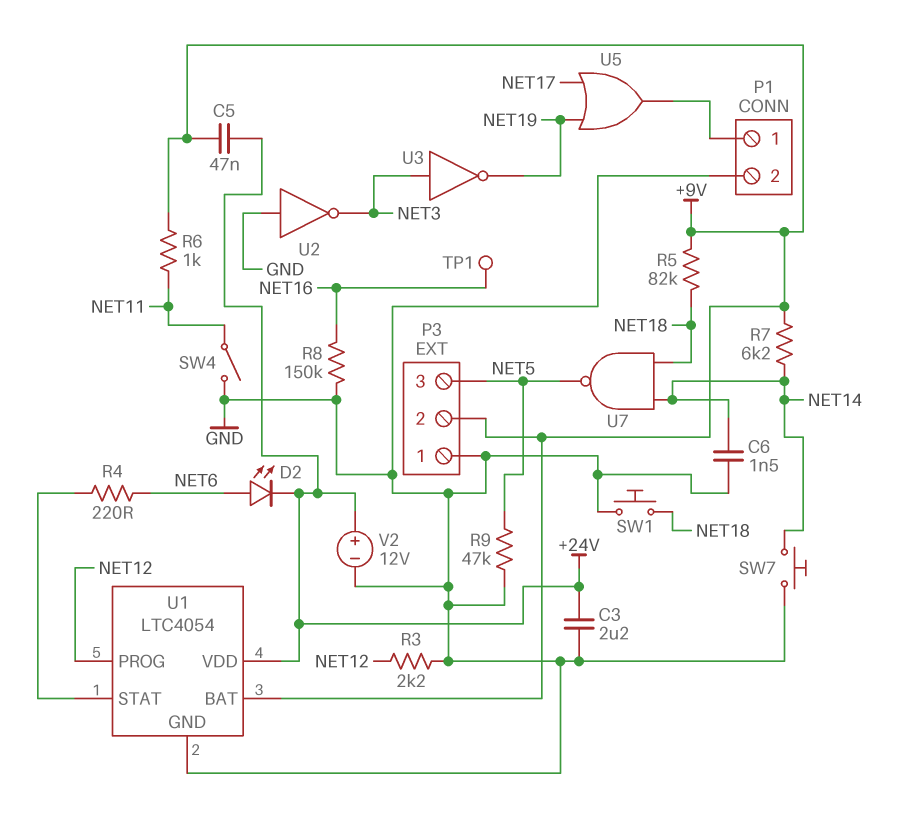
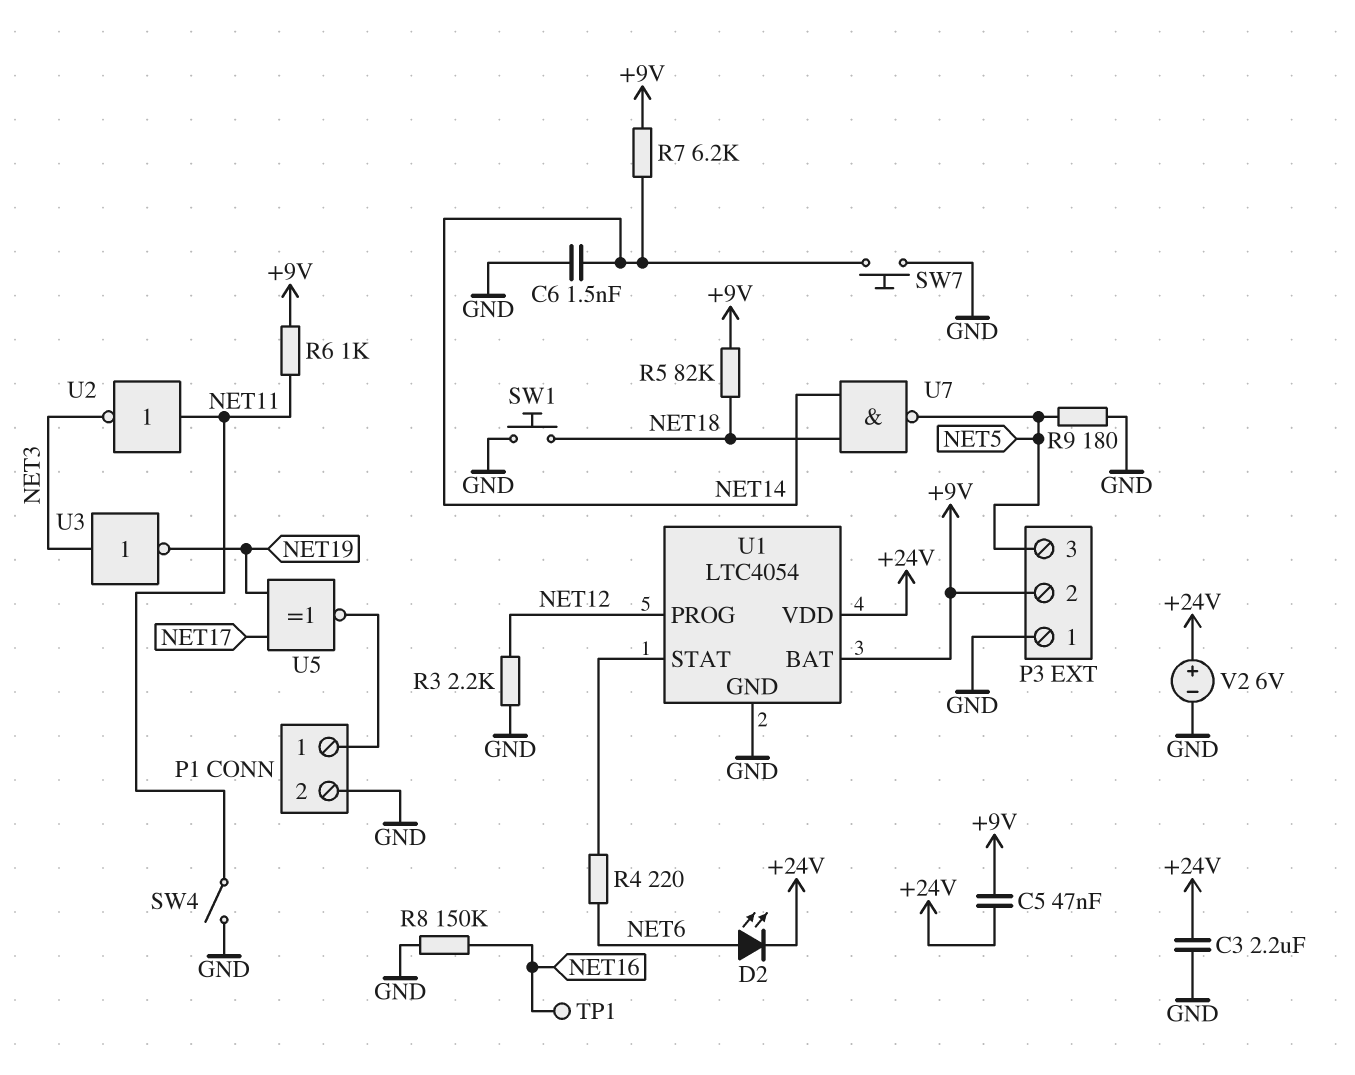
R9: 47k (GND, NET5) -> 180 (GND, NET5)
U2: NOT (in GND, out NET3) -> NOT (in NET11, out NET3)
U5: OR (in NET17, in NET19, out P1/1) -> XNOR (in NET17, in NET19, out P1/1)
V2: 12V (plus +24V, minus GND) -> 6V (plus +24V, minus GND)

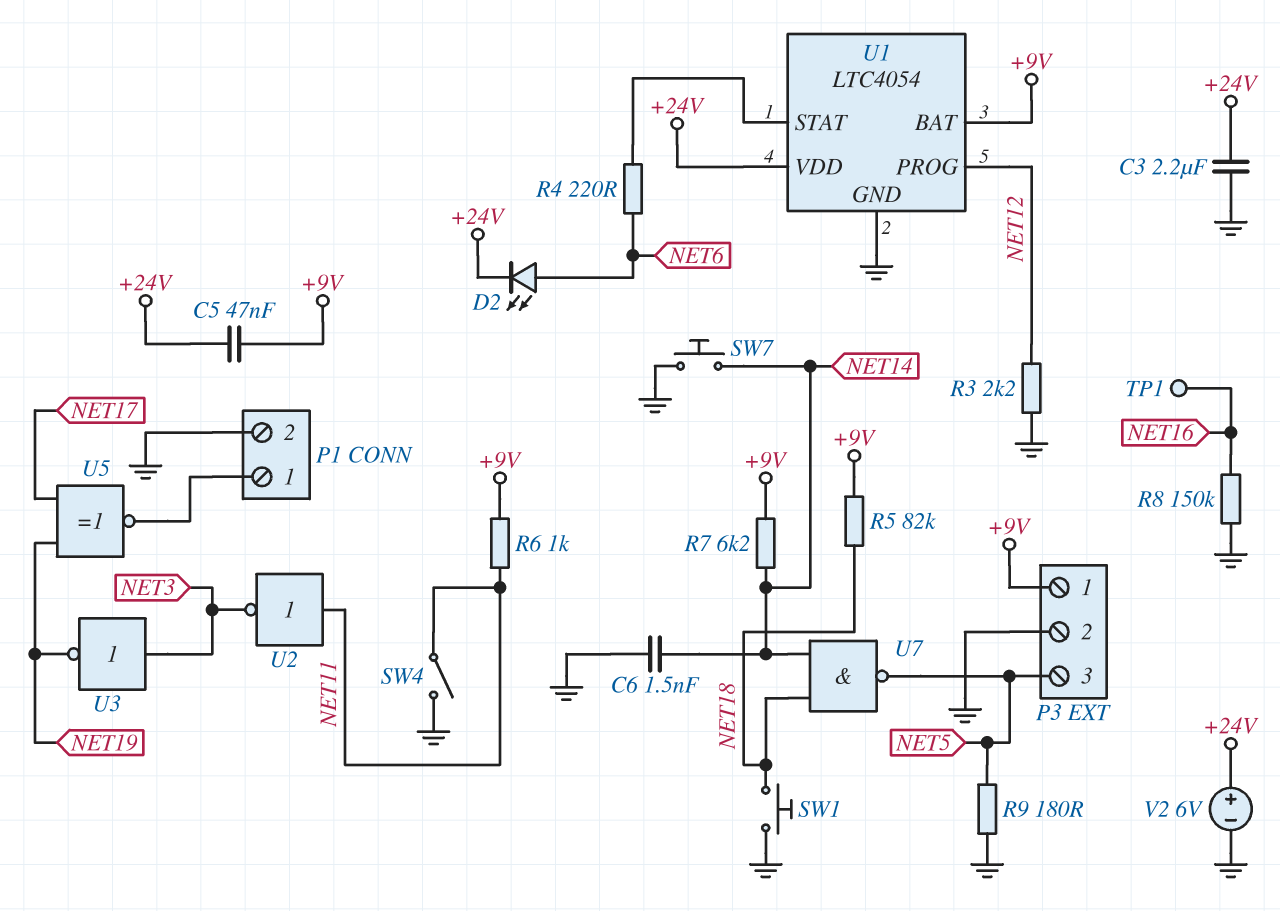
P3 pin 1: GND -> +9V
P3 pin 2: +9V -> GND

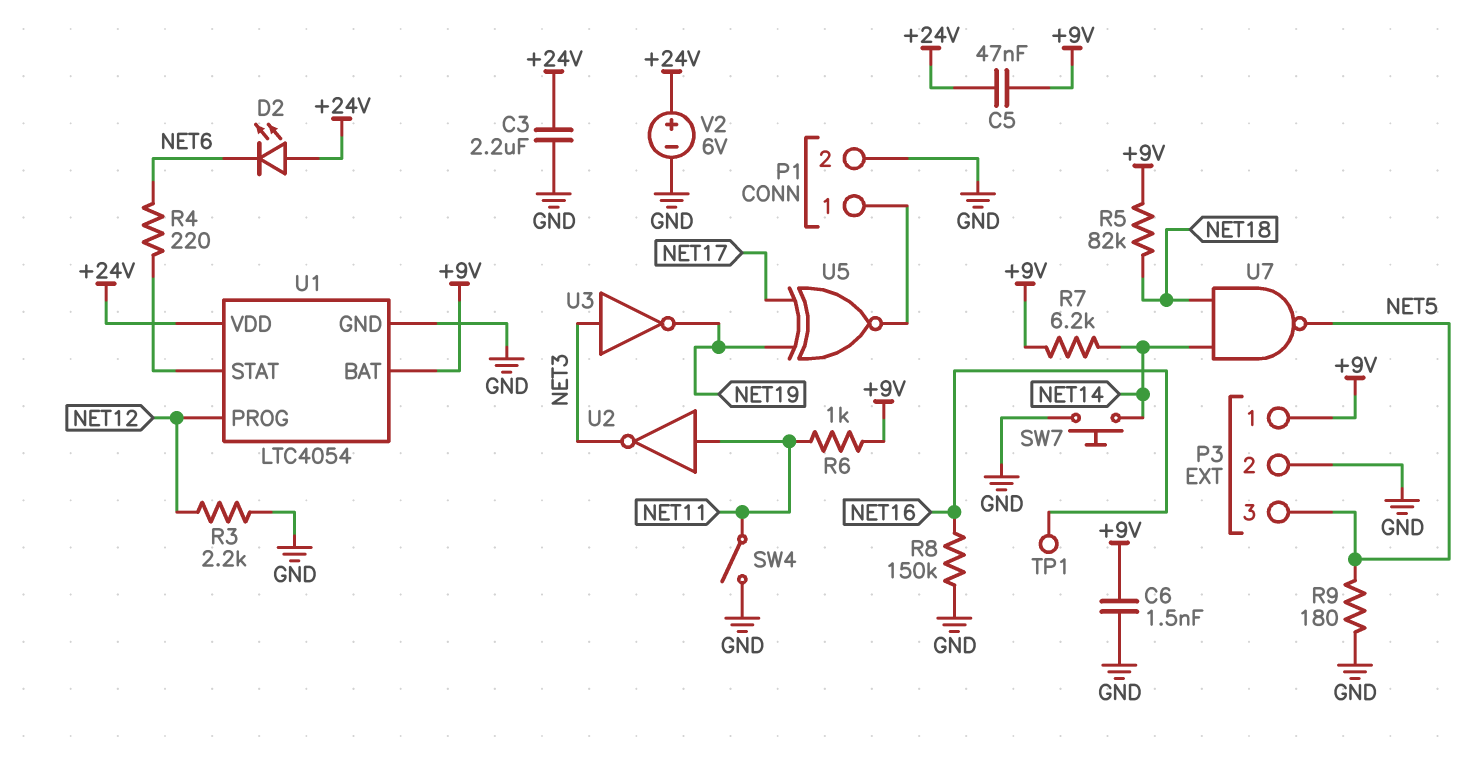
C6: 1.5nF (GND, NET14) -> 1.5nF (+9V, GND)
D2: LED (A NET6, K +24V) -> LED (A +24V, K NET6)
SW1: button (GND, NET18) -> none

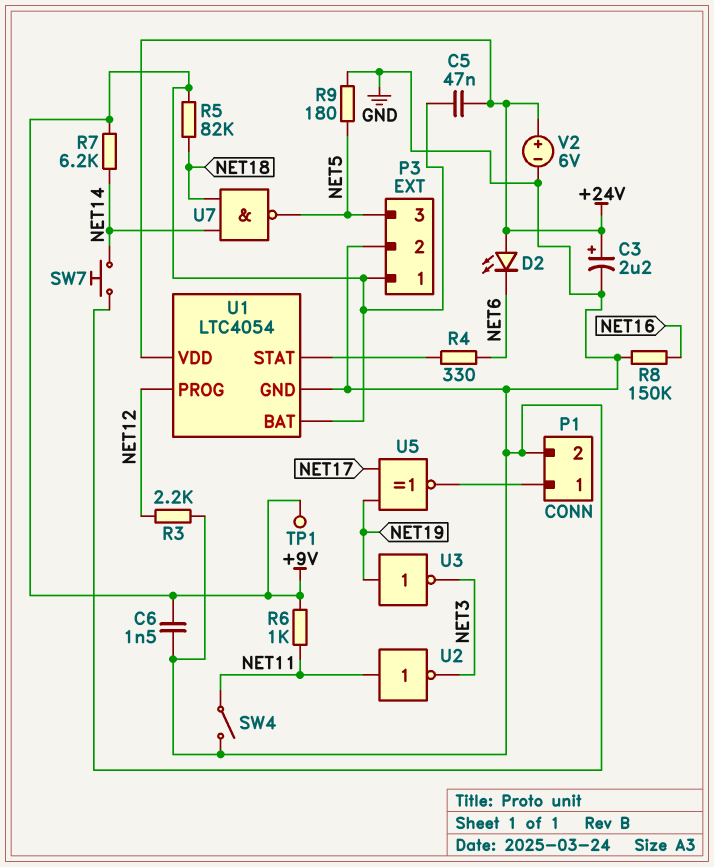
C3: 2.2uF (+24V, GND) -> 2.2uF (plus +24V, minus GND)
R4: 220 (NET6, U1/STAT) -> 330 (NET6, U1/STAT)
TP1: test point (NET16) -> test point (+9V)
U3: NOT (in NET3, out NET19) -> NOT (in NET19, out NET3)

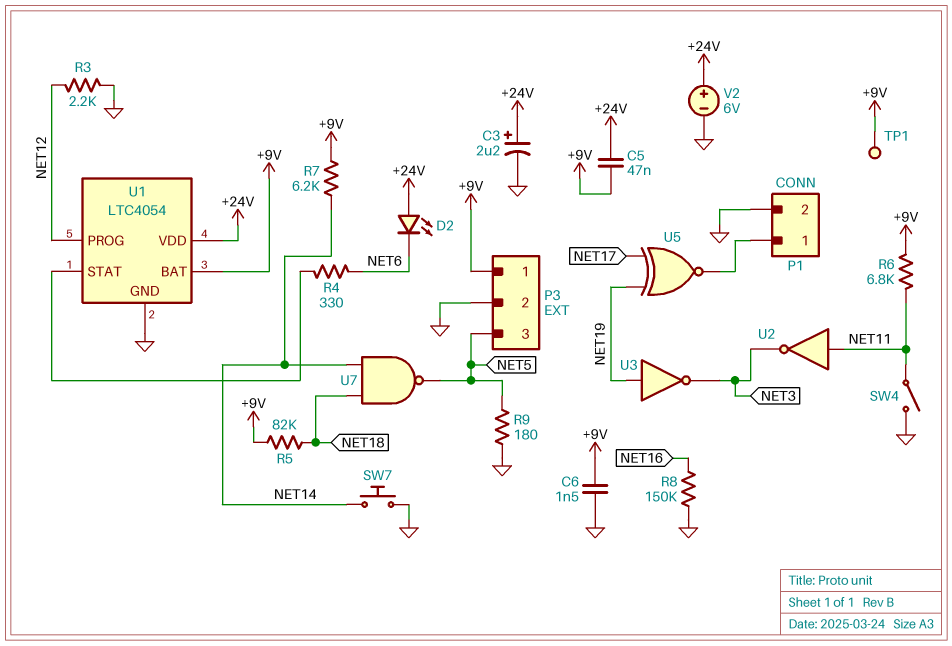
R6: 1k (+9V, NET11) -> 6.8k (+9V, NET11)

